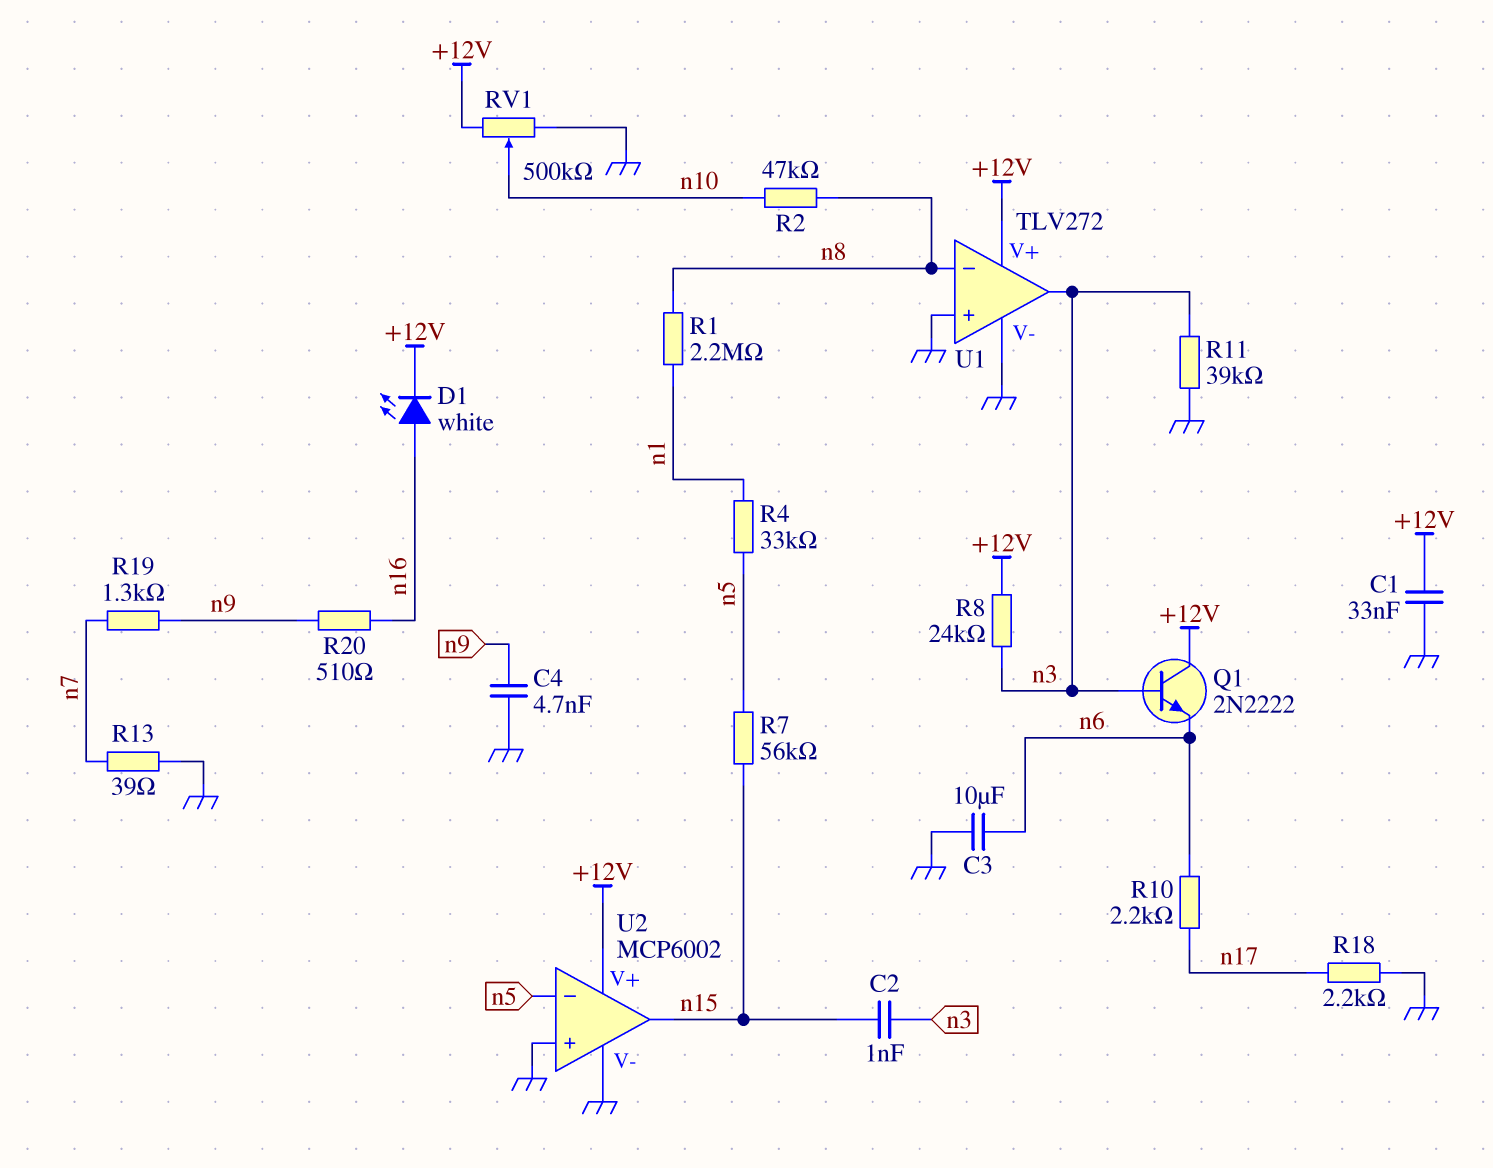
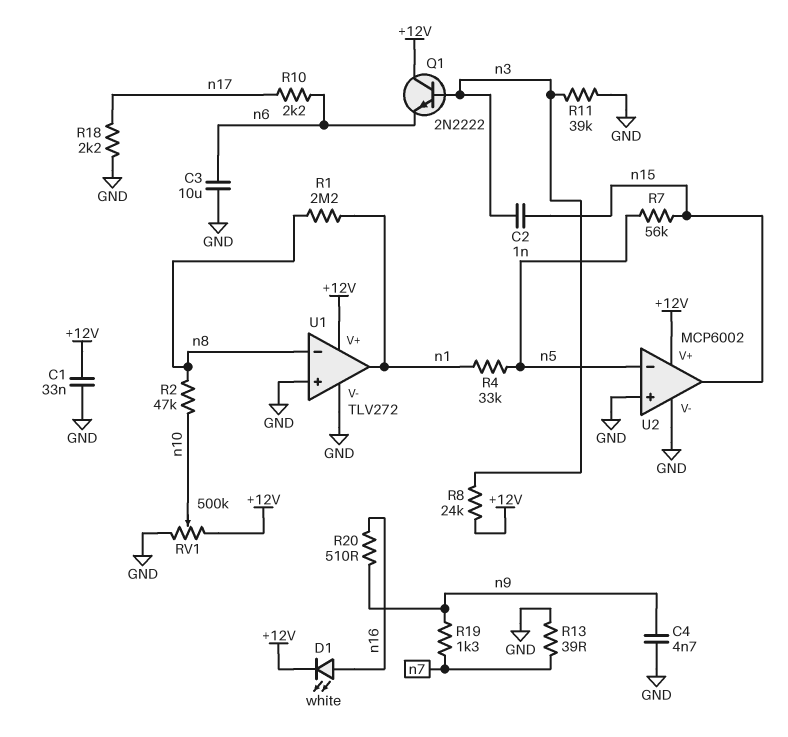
U1 pin out: n3 -> n1

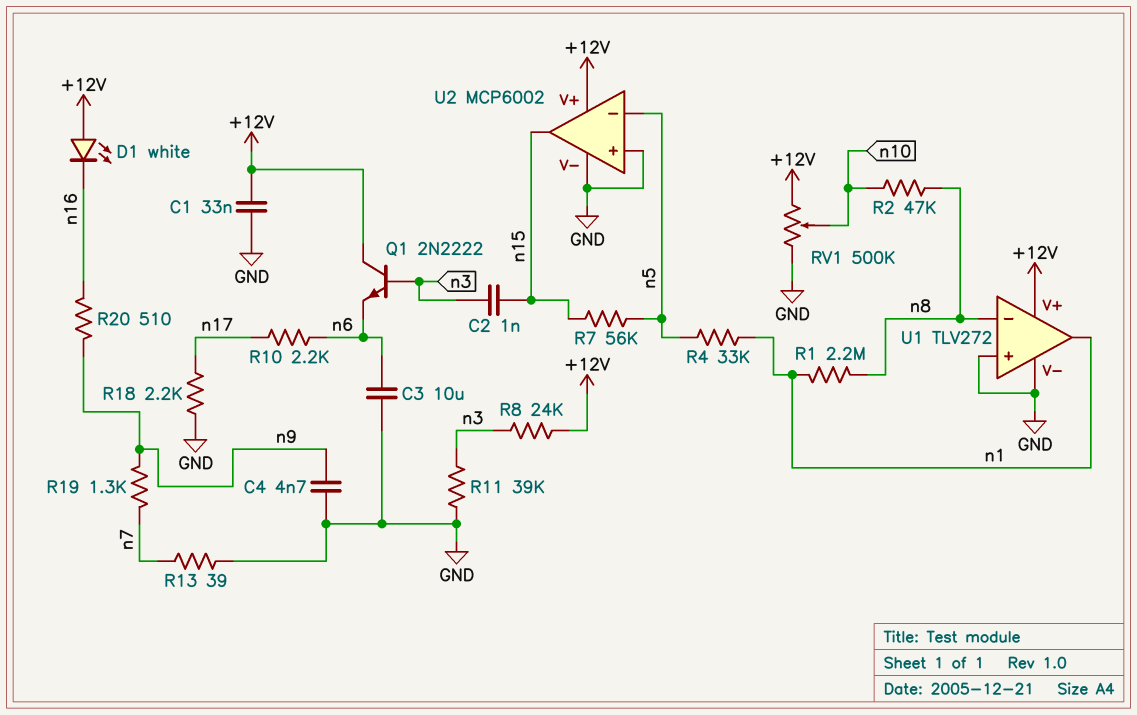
D1: LED white (A n16, K +12V) -> LED white (A +12V, K n16)

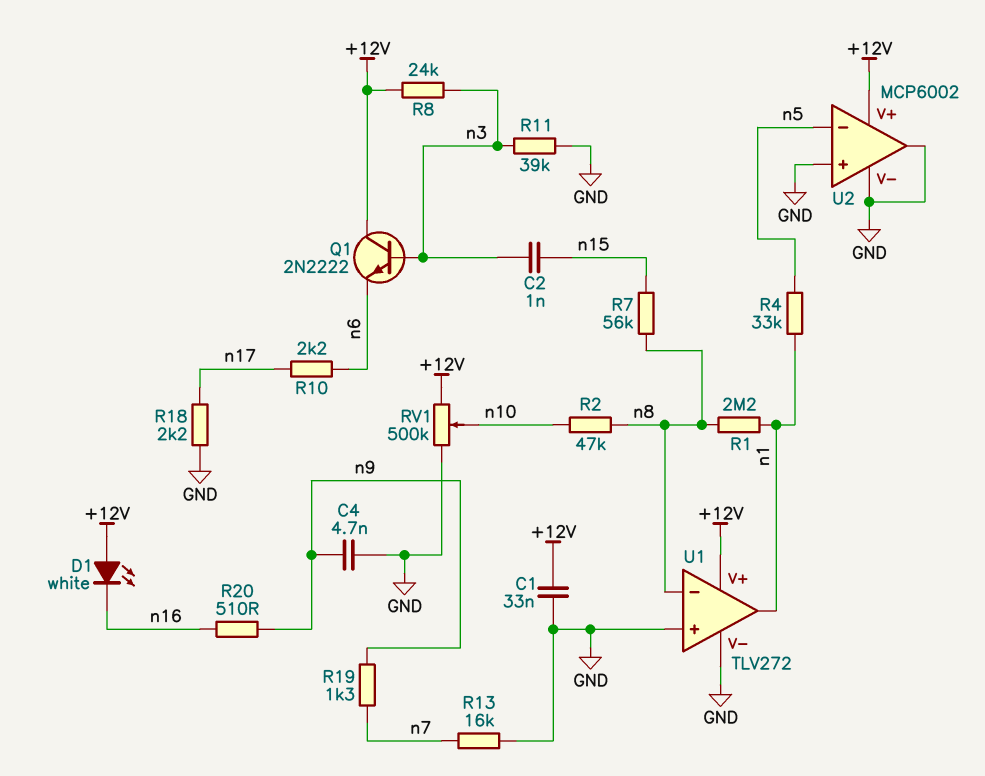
C3: 10uF (GND, n6) -> none
R7: 56k (n5, n15) -> 56k (n8, n15)
R13: 39 (GND, n7) -> 16k (GND, n7)
U2 pin out: n15 -> GND

